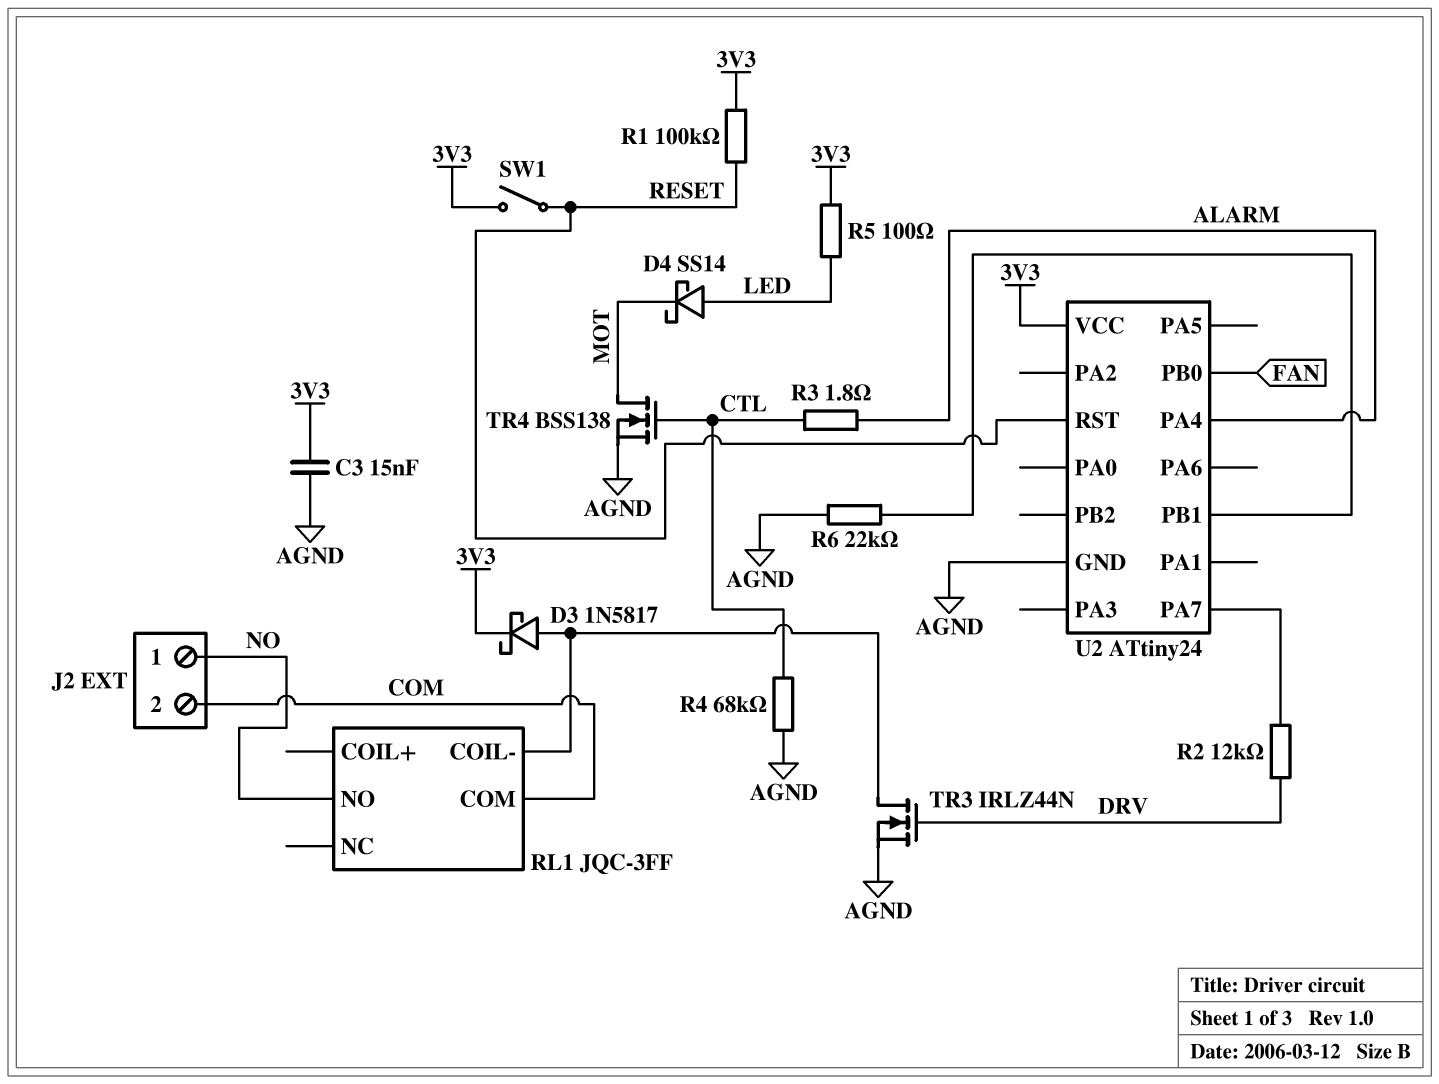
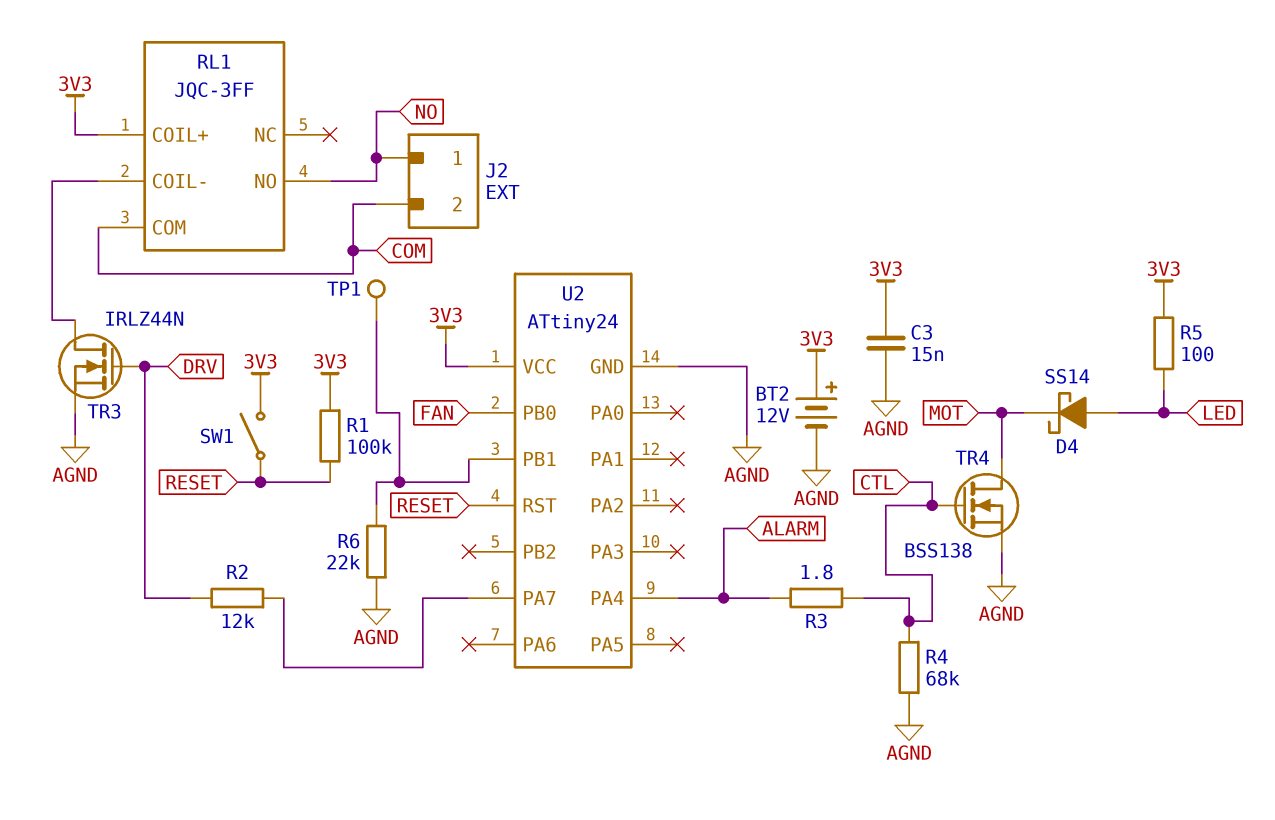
BT2: none -> 12V (plus 3V3, minus AGND)
D3: schottky 1N5817 (A RL1/COIL-, K 3V3) -> none
RL1 pin COIL+: none -> 3V3
TP1: none -> test point (U2/PB1)

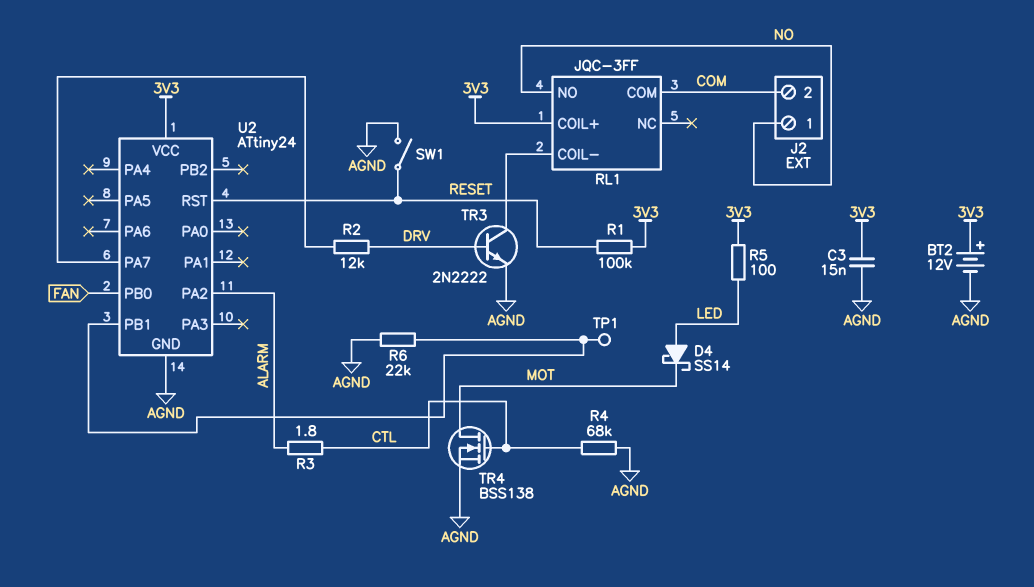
SW1: switch (3V3, RESET) -> switch (AGND, RESET)
TR3: NMOS IRLZ44N (G DRV, D RL1/COIL-, S AGND) -> NPN 2N2222 (B DRV, C RL1/COIL-, E AGND)
U2 pin PA2: none -> ALARM
U2 pin PA4: ALARM -> none

